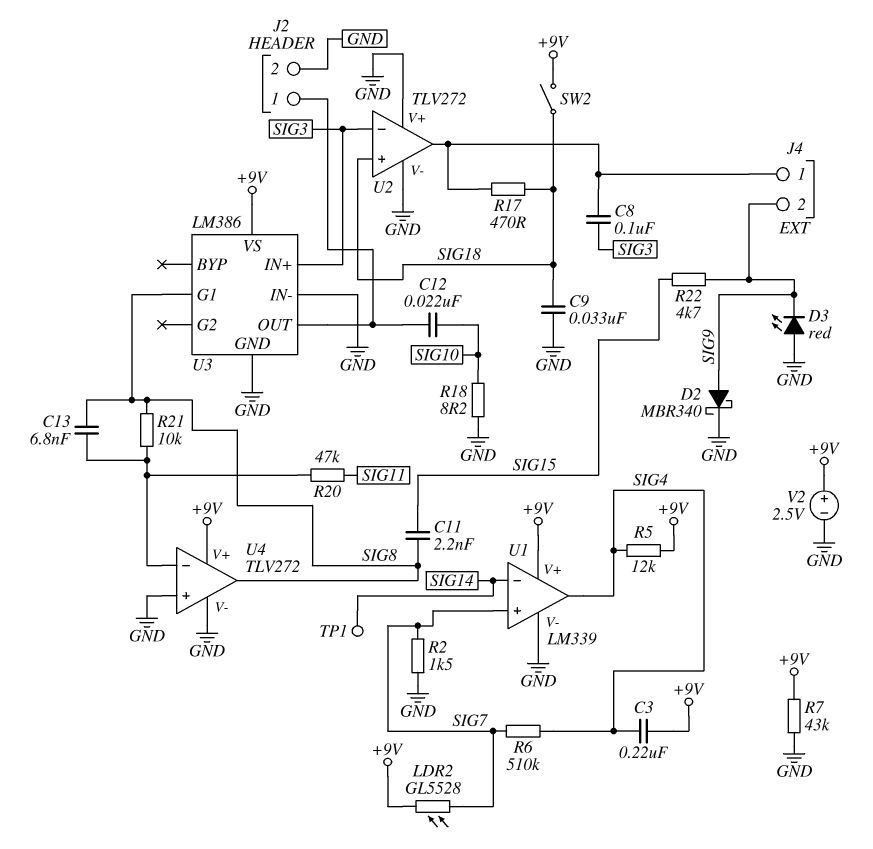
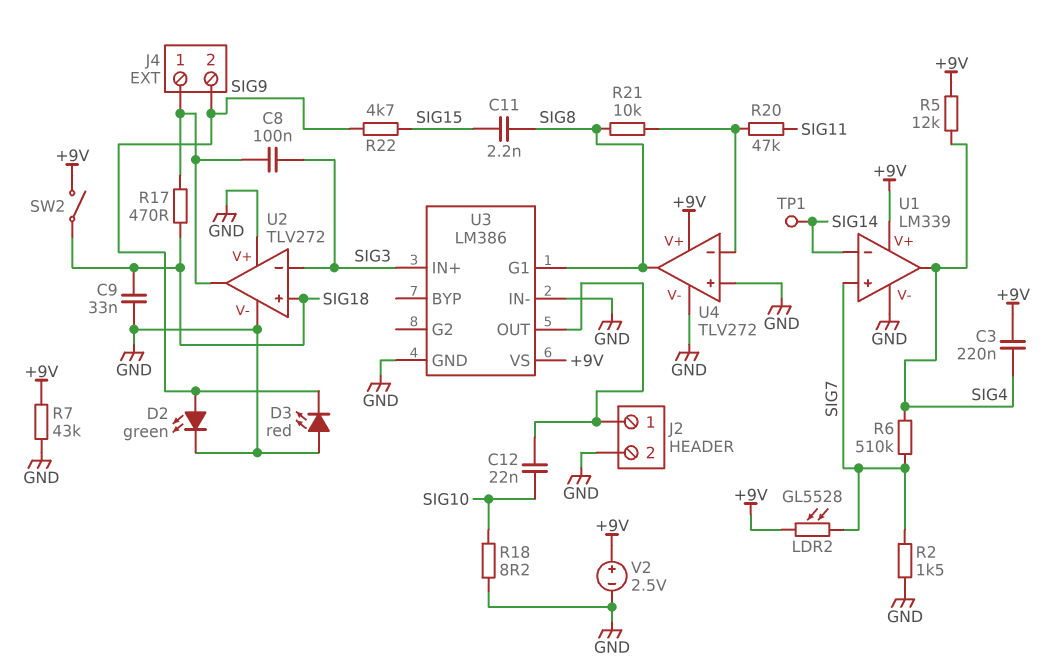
C13: 6.8nF (SIG8, U4/in-) -> none
D2: schottky MBR340 (A SIG9, K GND) -> LED green (A SIG9, K GND)

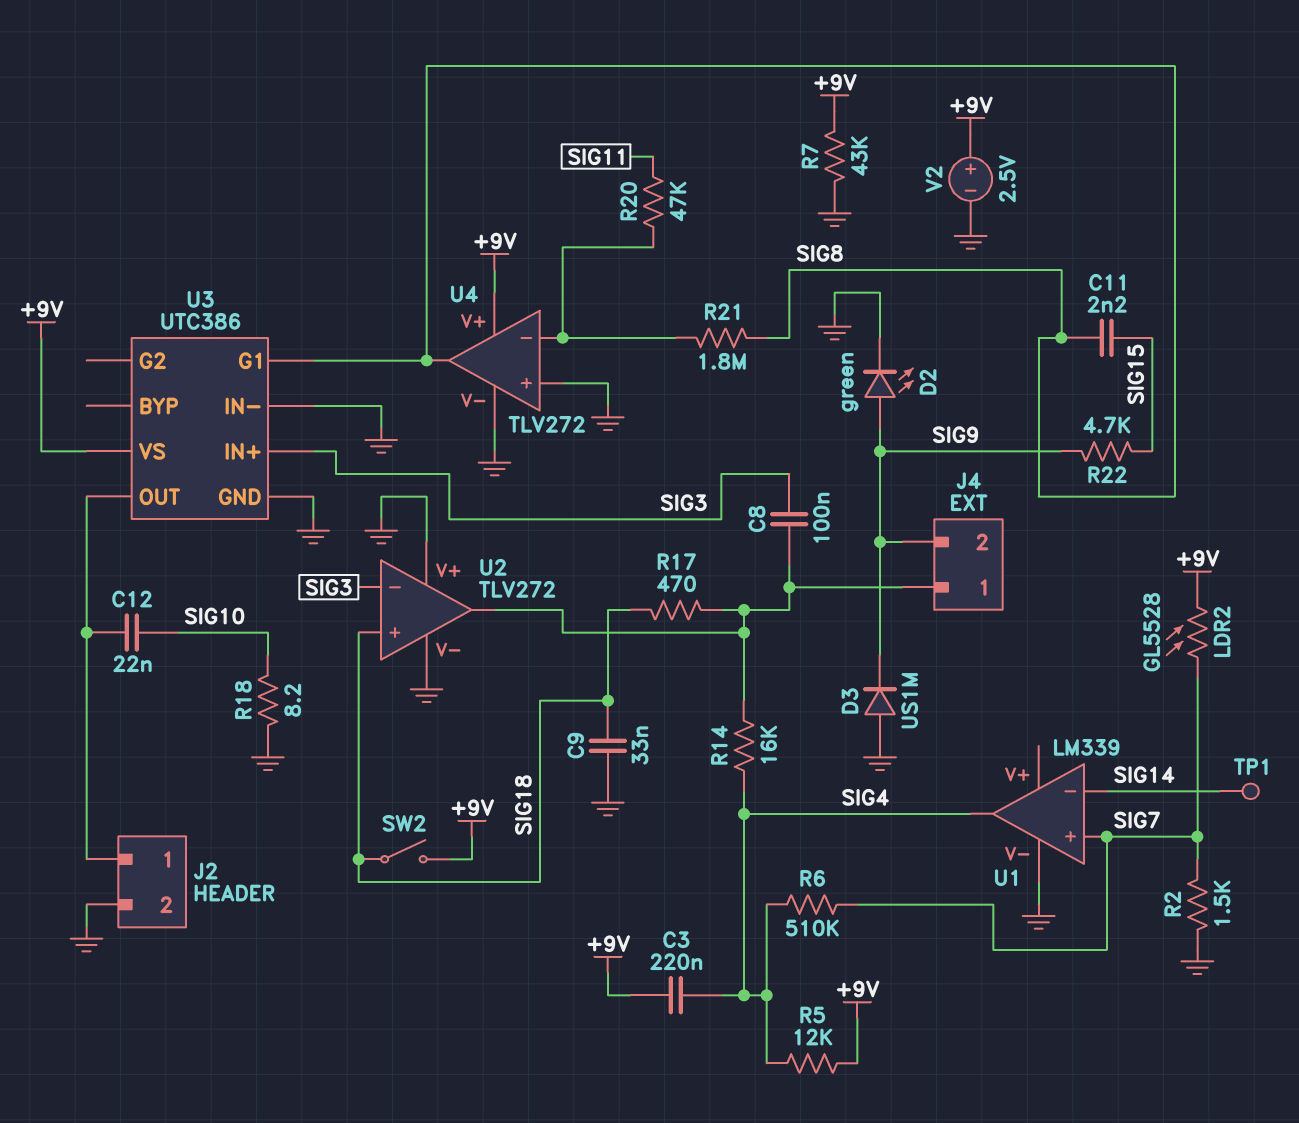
D3: LED red (A GND, K SIG9) -> diode US1M (A GND, K SIG9)
R14: none -> 16k (J4/1, SIG4)
R21: 10k (SIG8, U4/in-) -> 1.8M (SIG8, U4/in-)
U1 pin V+: +9V -> none
U3: LM386 -> UTC386

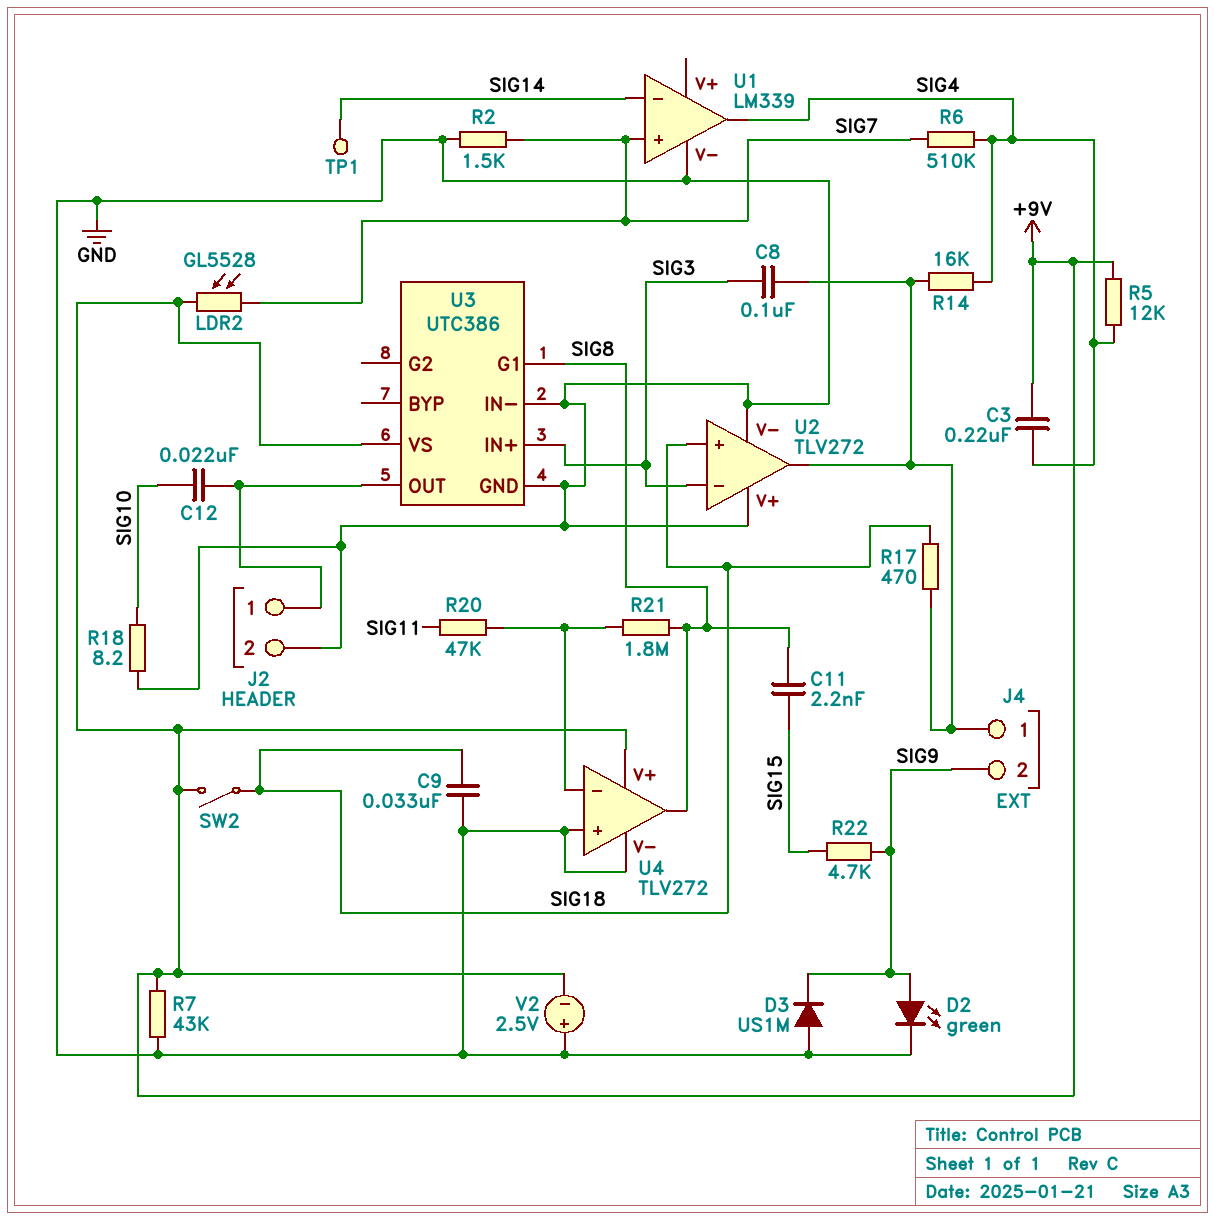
V2: 2.5V (plus +9V, minus GND) -> 2.5V (plus GND, minus +9V)

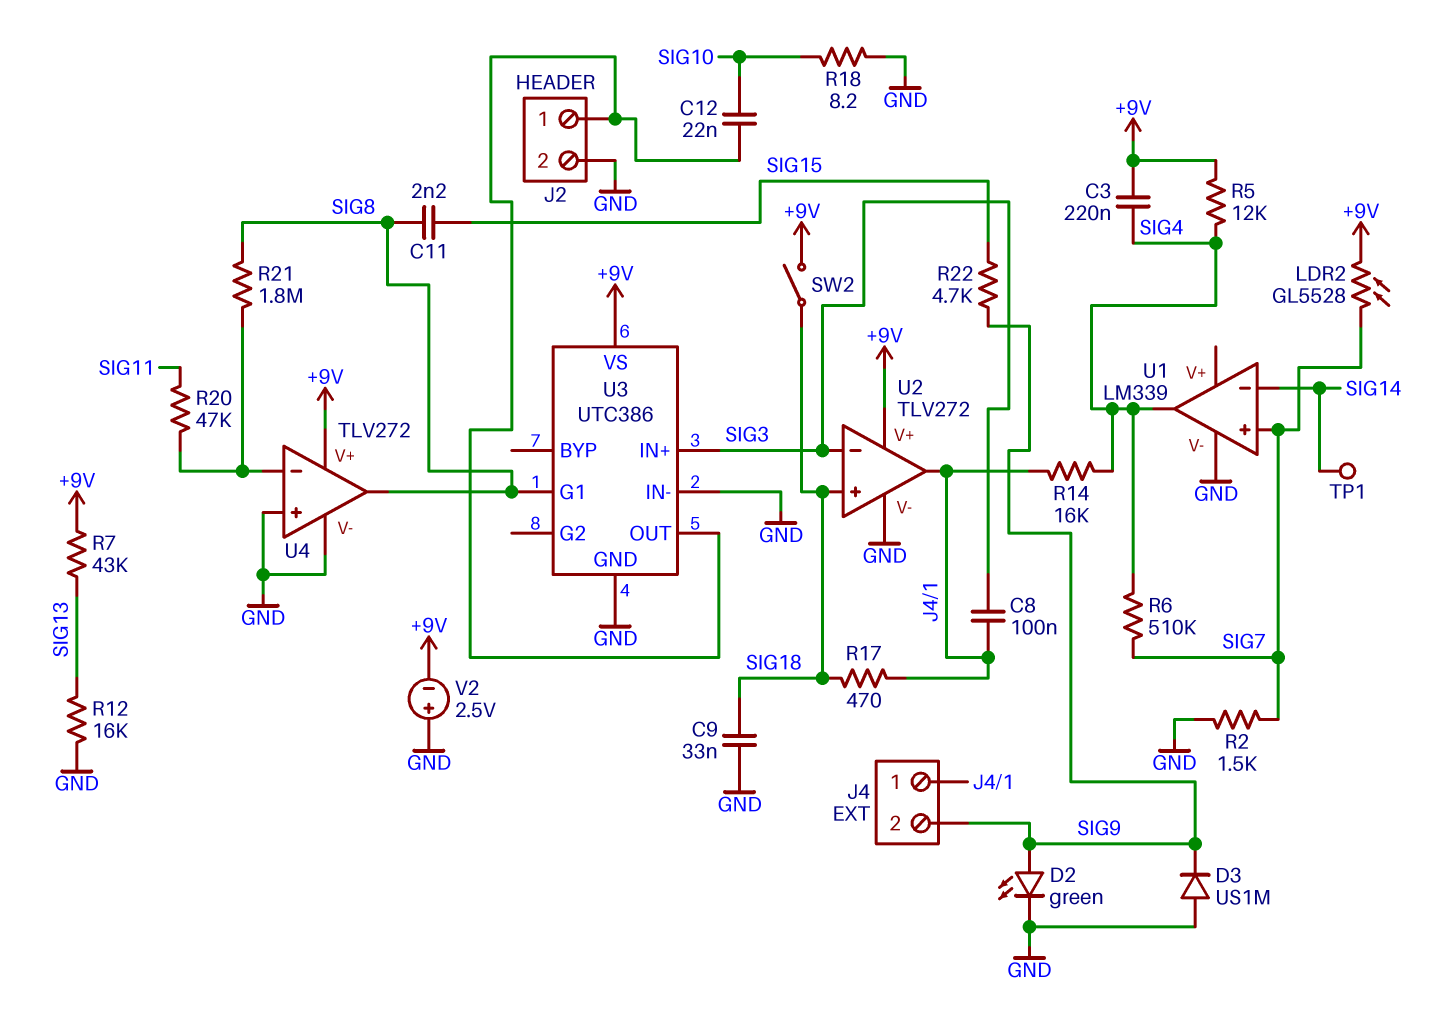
R7: 43k (+9V, GND) -> 43k (+9V, SIG13)
R12: none -> 16k (GND, SIG13)
U2 pin V+: GND -> +9V

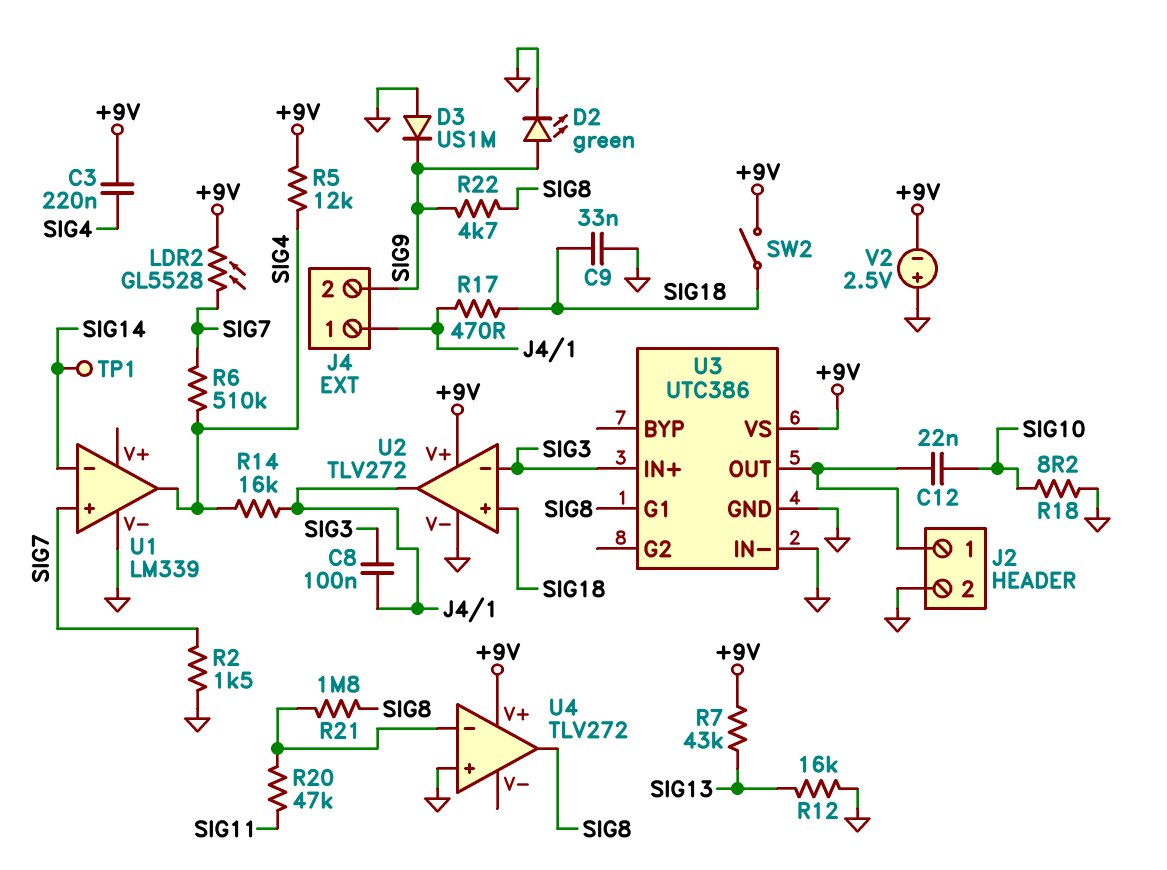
C11: 2.2nF (SIG8, SIG15) -> none
R22: 4.7k (SIG9, SIG15) -> 4.7k (SIG8, SIG9)
U4 pin V-: GND -> none

